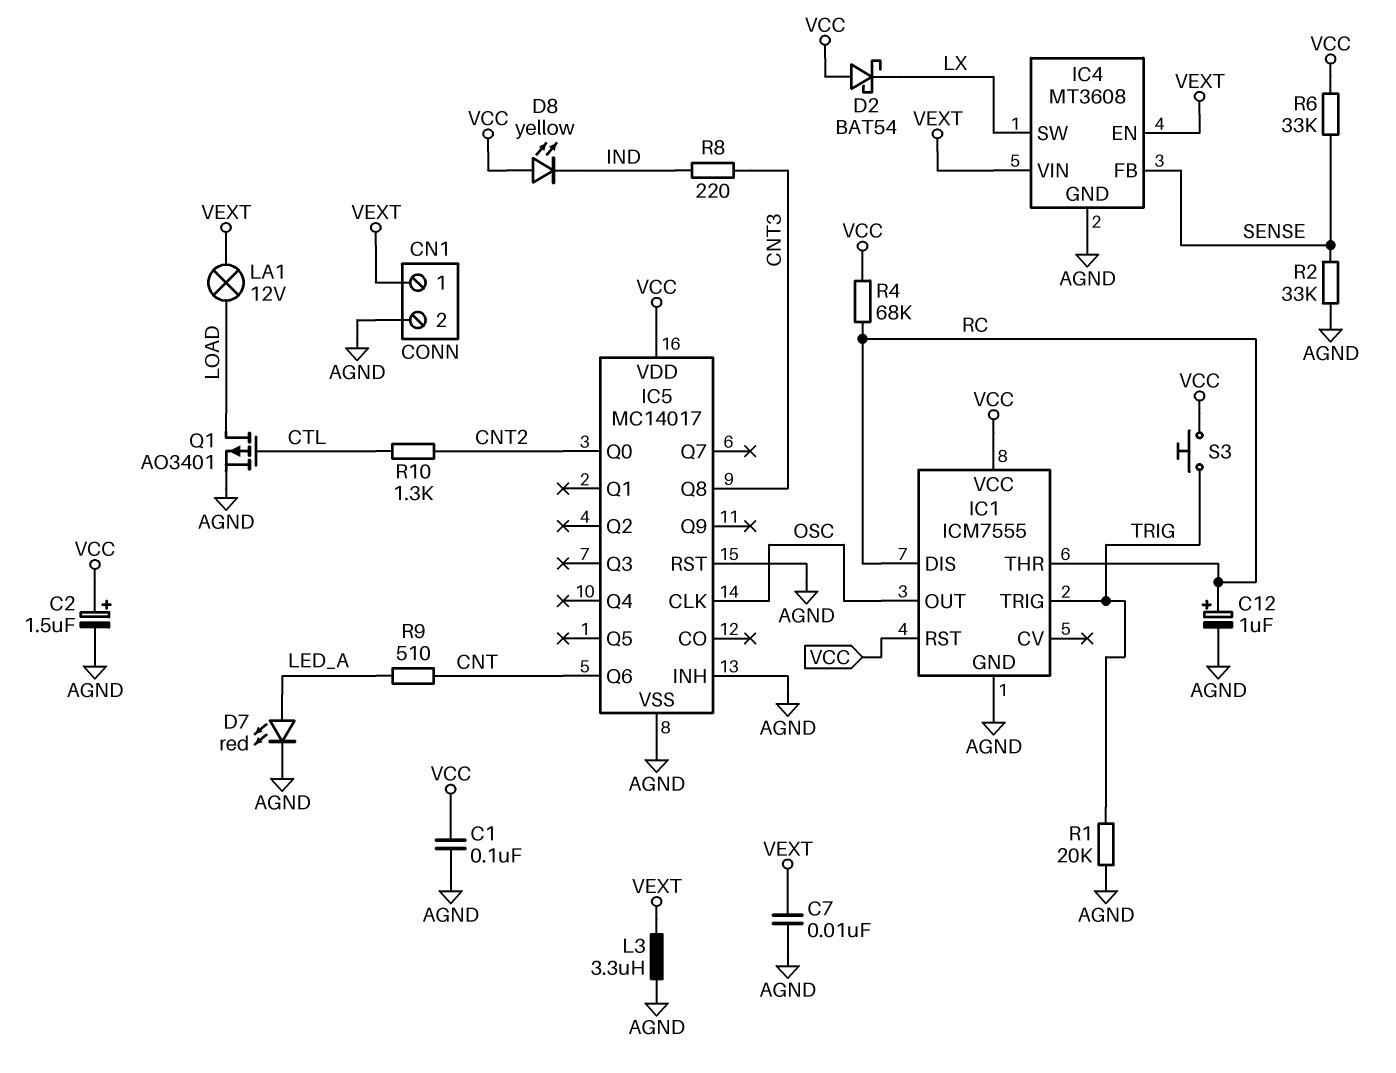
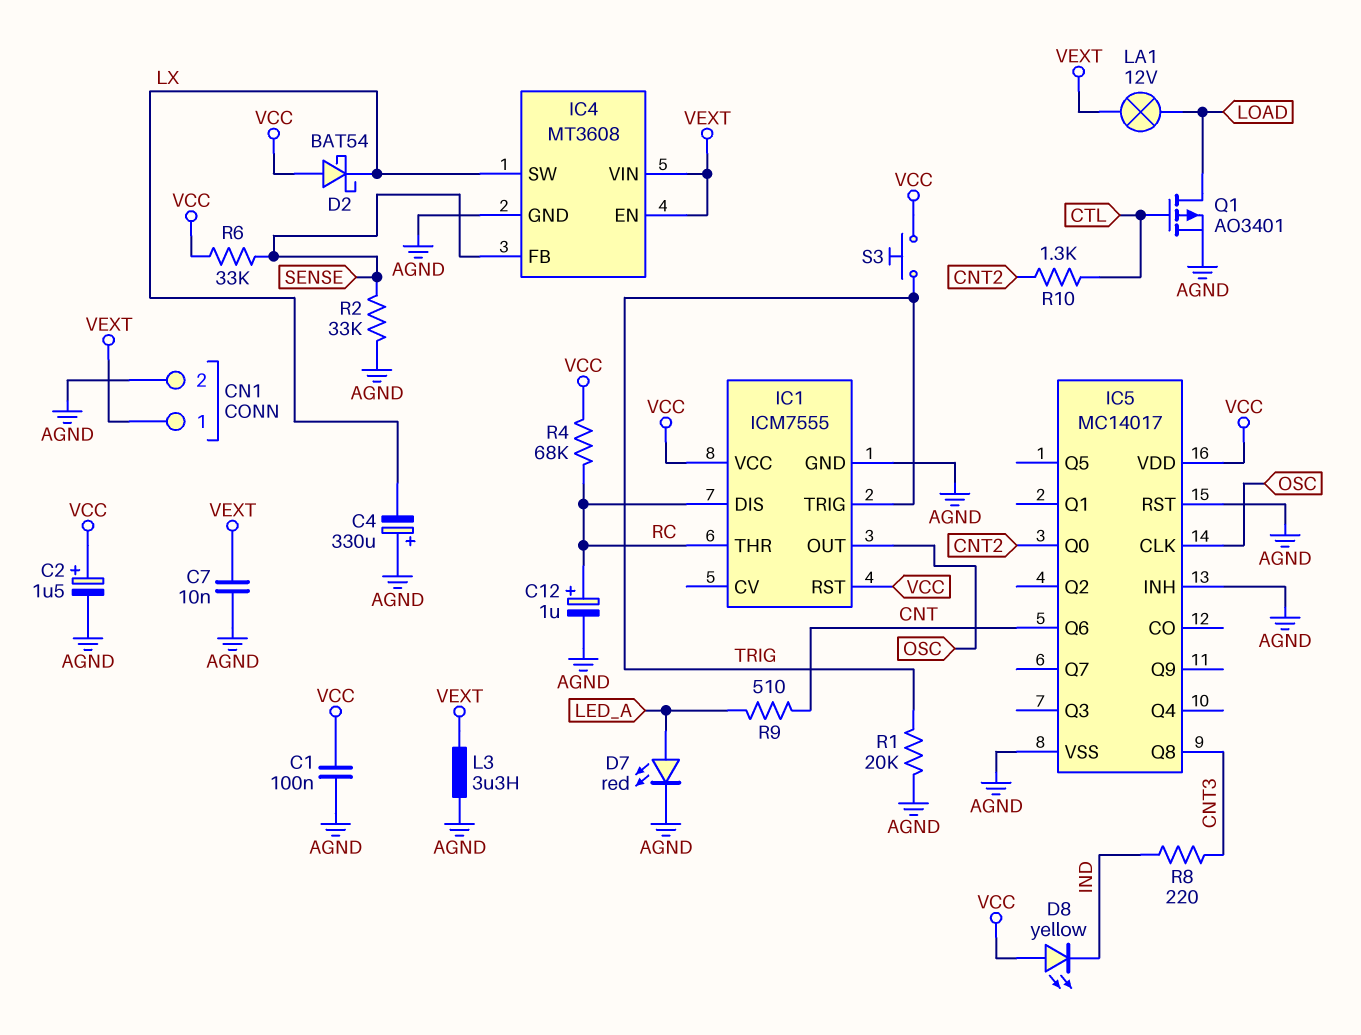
C4: none -> 330uF (plus AGND, minus LX)

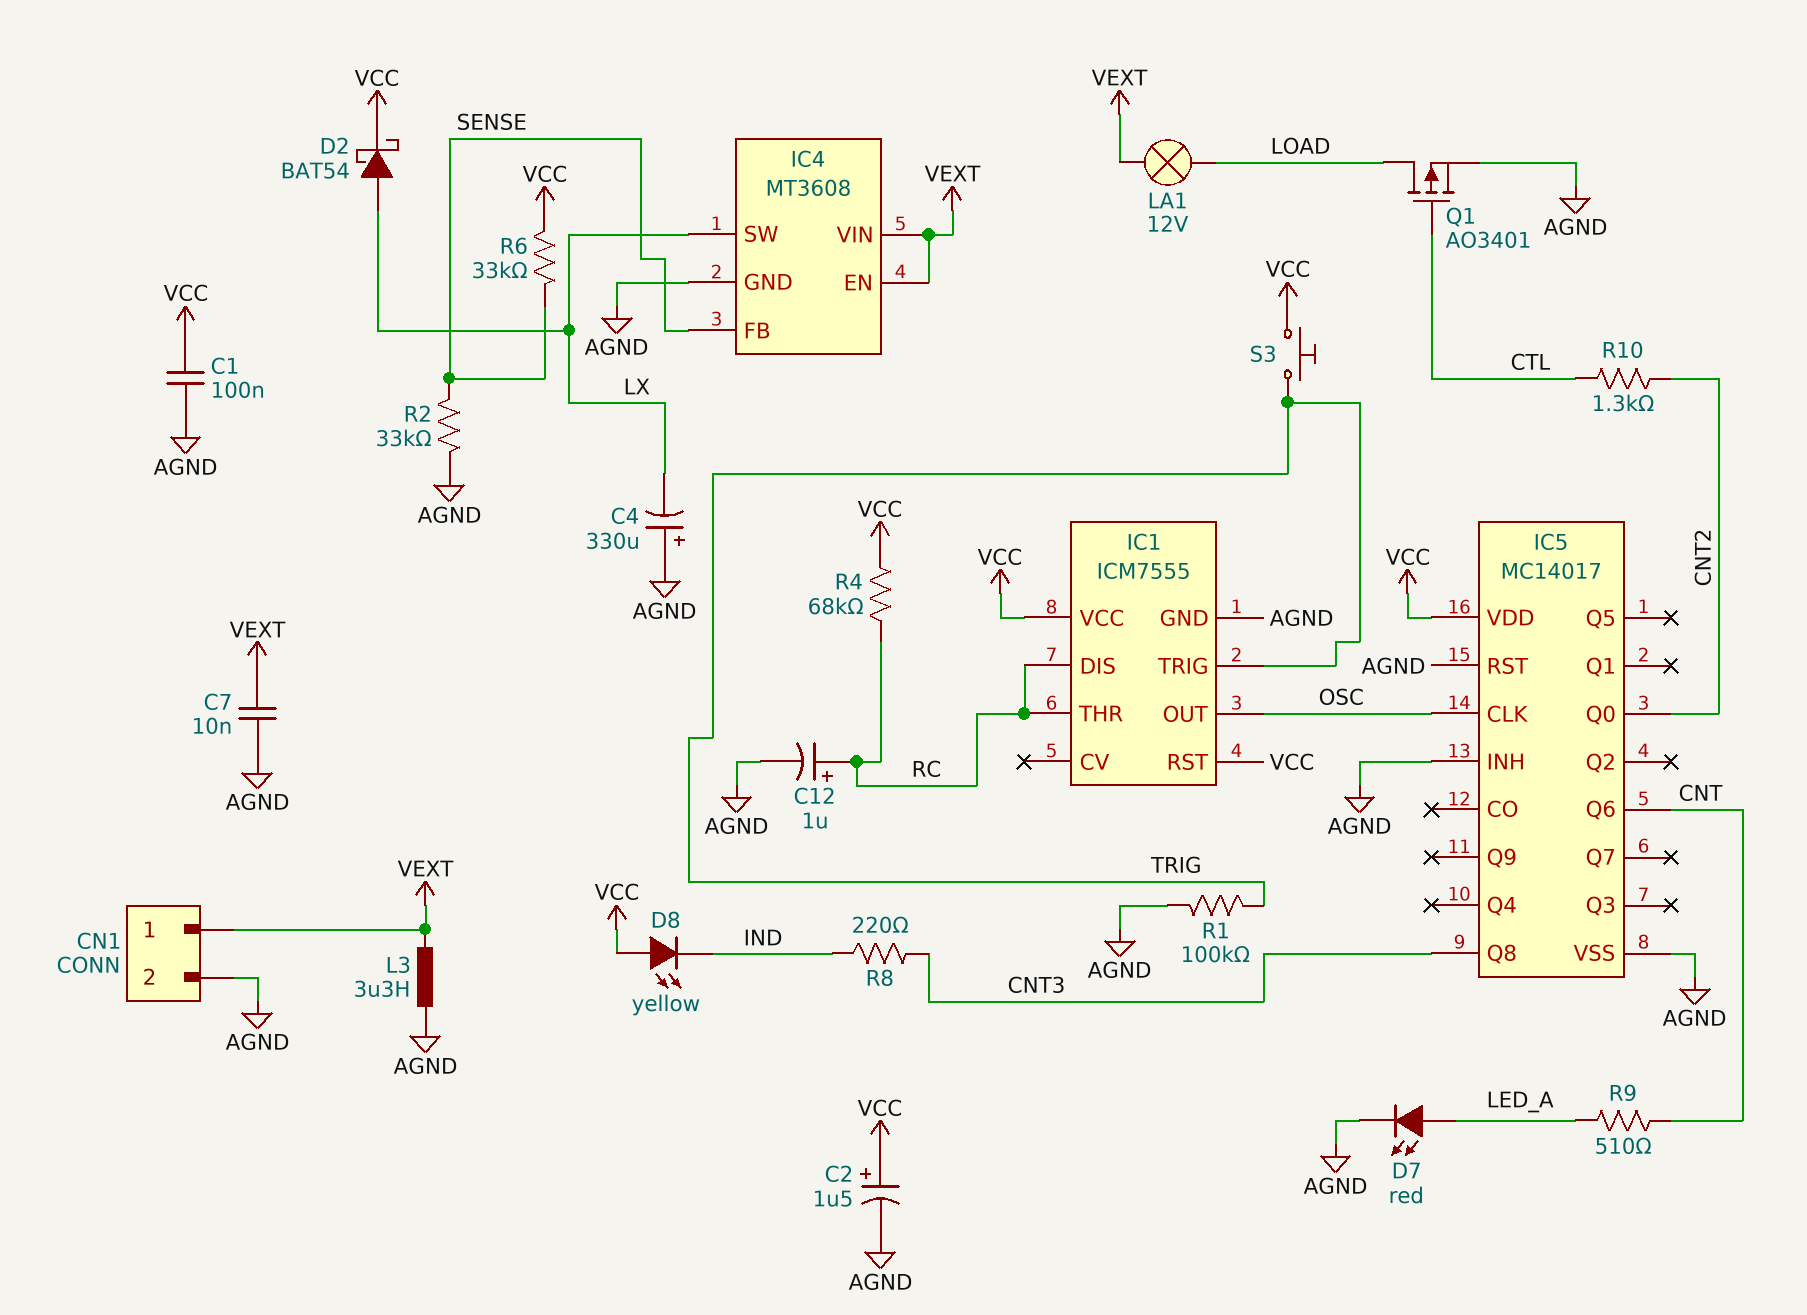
D2: schottky BAT54 (A VCC, K LX) -> schottky BAT54 (A LX, K VCC)
R1: 20k (AGND, TRIG) -> 100k (AGND, TRIG)

